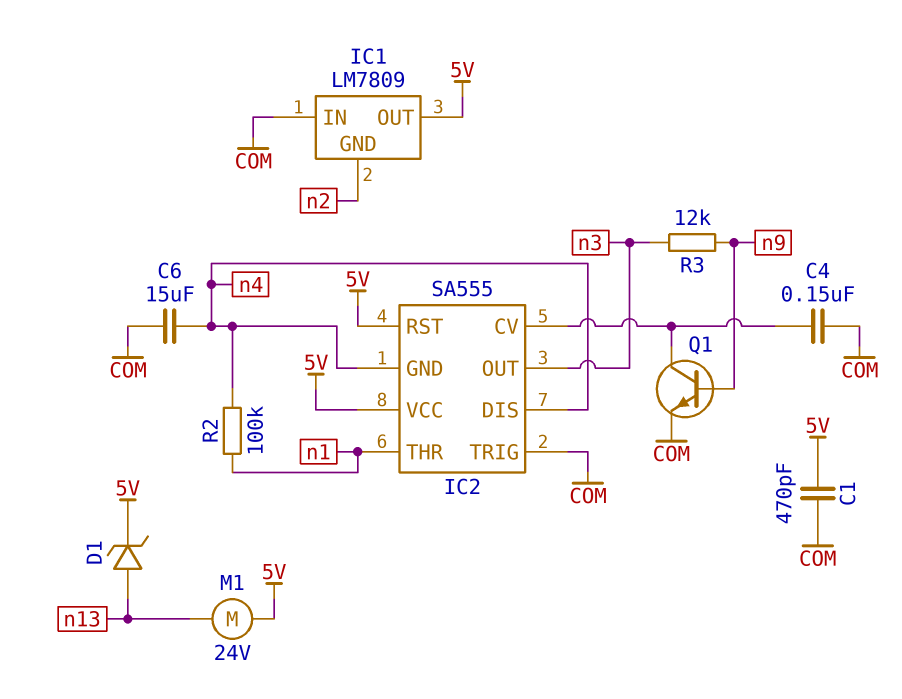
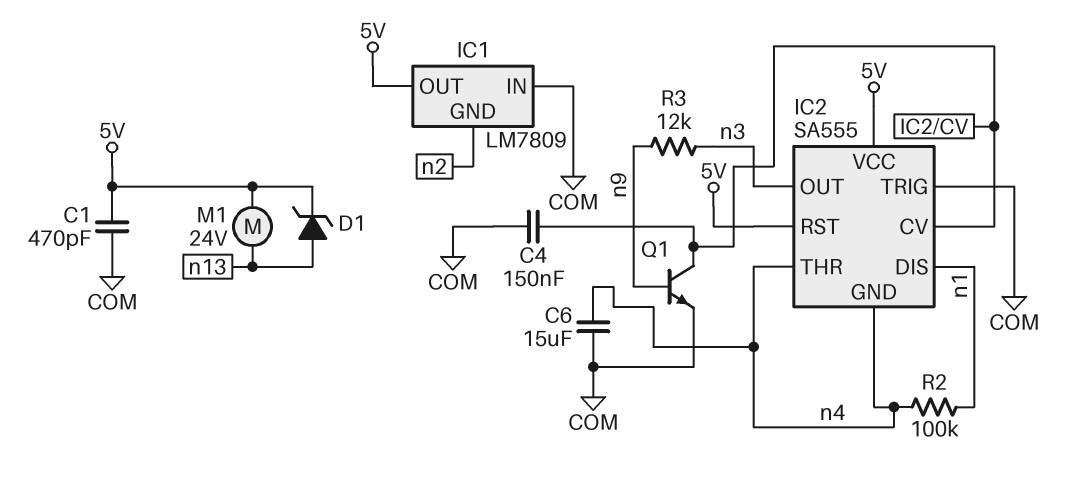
IC2 pin DIS: n4 -> n1
IC2 pin THR: n1 -> n4

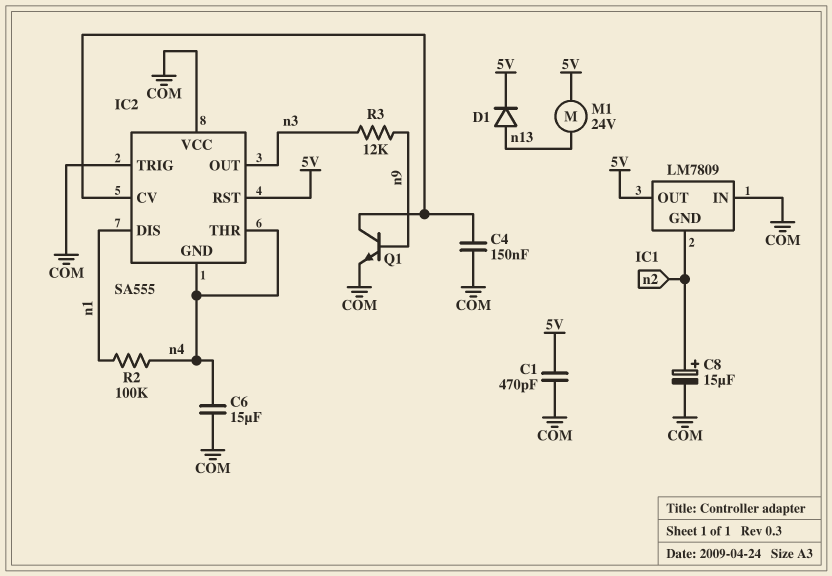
C8: none -> 15uF (plus n2, minus COM)
D1: zener (A n13, K 5V) -> diode (A n13, K 5V)
IC2 pin VCC: 5V -> COM

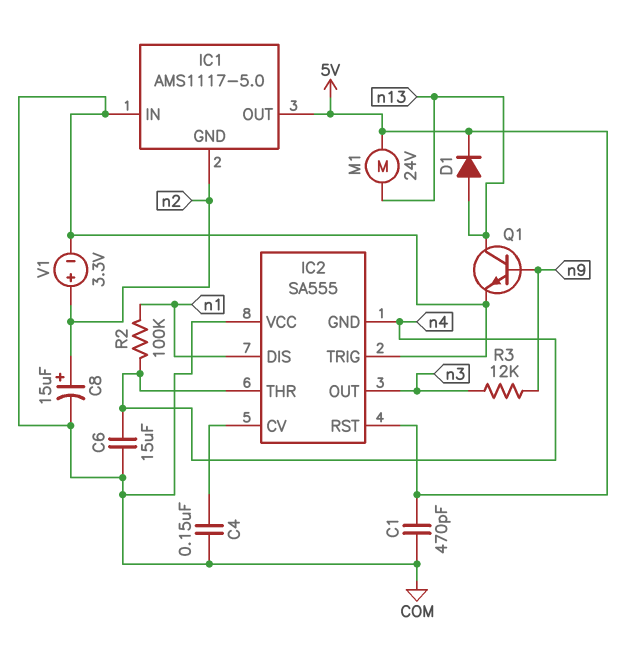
IC1: LM7809 -> AMS1117-5.0
Q1: NPN (B n9, C IC2/CV, E COM) -> NPN (B n9, C n13, E COM)
V1: none -> 3.3V (plus n2, minus COM)

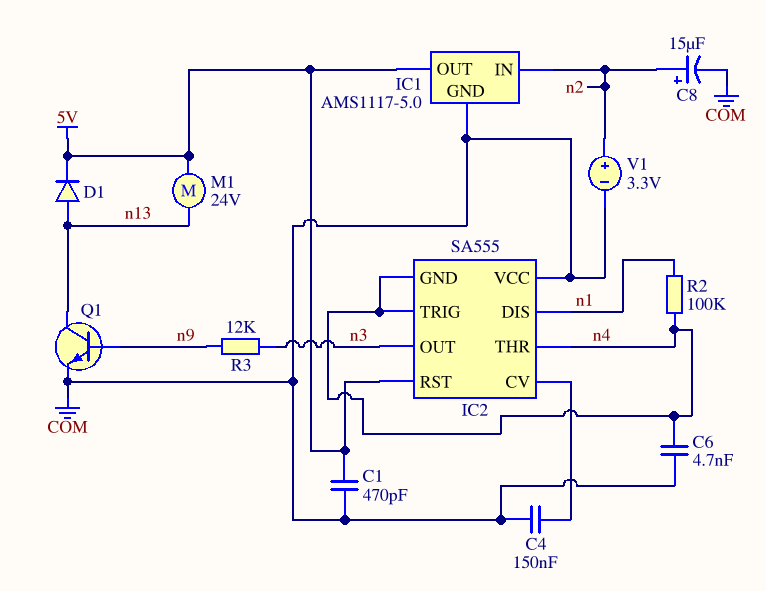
C6: 15uF (COM, n4) -> 4.7nF (COM, n4)
IC1 pin GND: n2 -> COM
IC1 pin IN: COM -> n2
IC2 pin TRIG: COM -> n4

